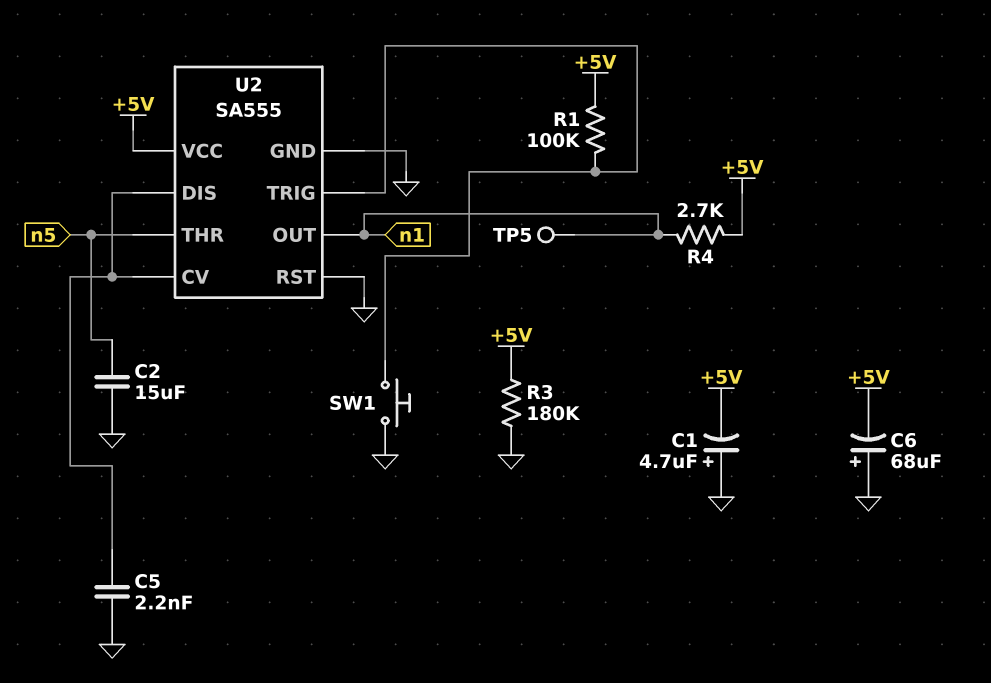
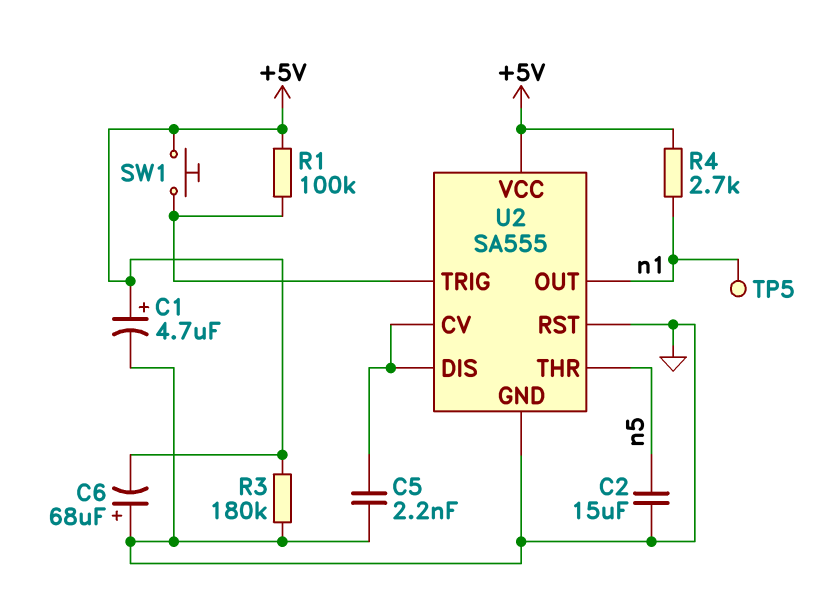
C1: 4.7uF (plus GND, minus +5V) -> 4.7uF (plus +5V, minus GND)
SW1: button (GND, U2/TRIG) -> button (+5V, U2/TRIG)

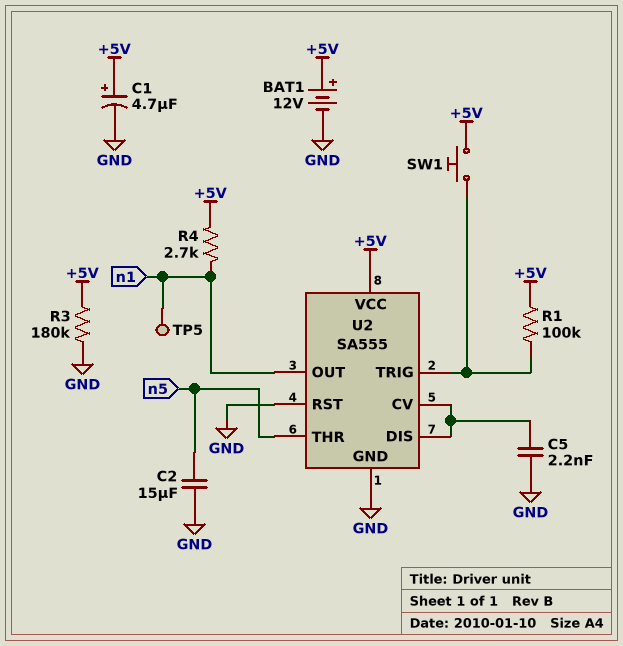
BAT1: none -> 12V (plus +5V, minus GND)
C6: 68uF (plus GND, minus +5V) -> none

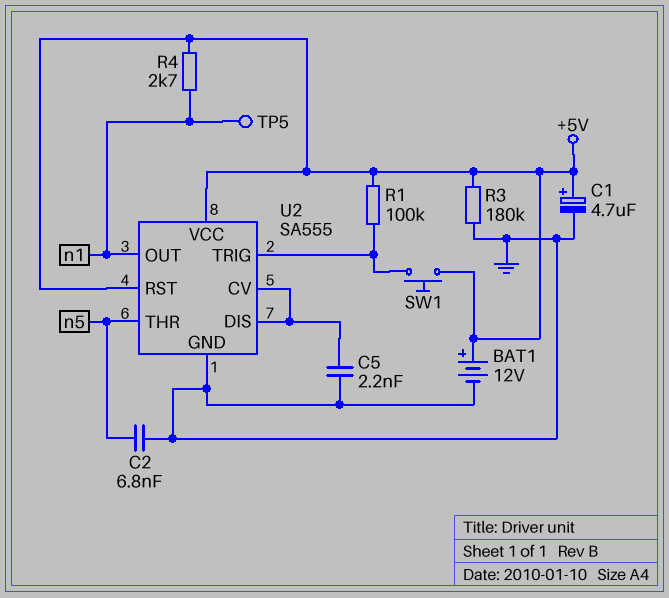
C2: 15uF (GND, n5) -> 6.8nF (GND, n5)
U2 pin RST: GND -> +5V

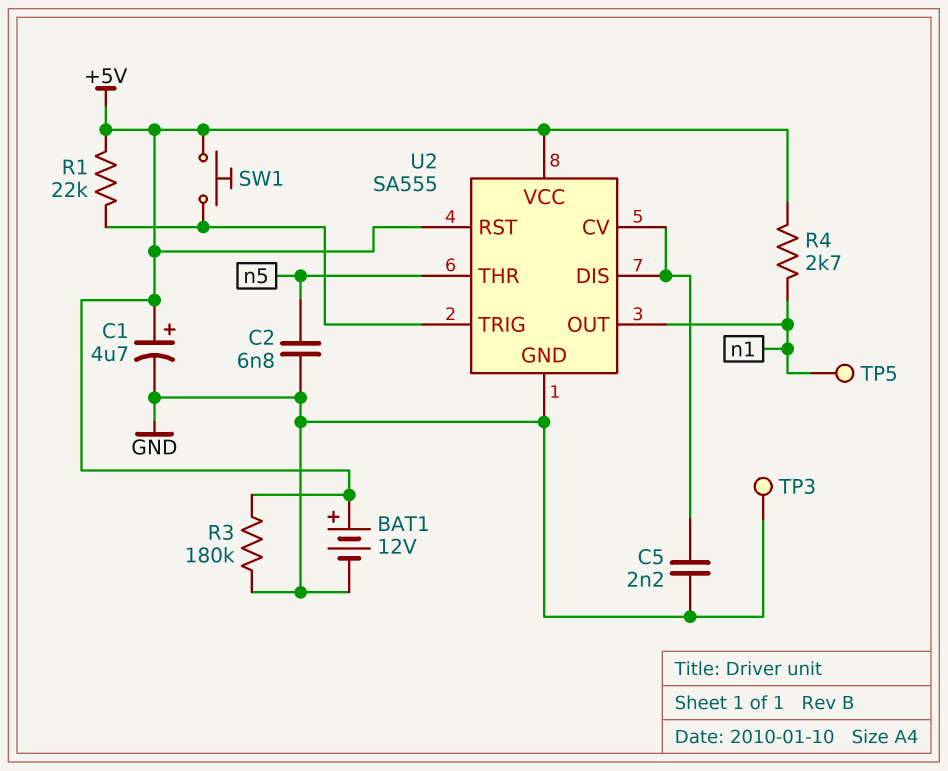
R1: 100k (+5V, U2/TRIG) -> 22k (+5V, U2/TRIG)
TP3: none -> test point (GND)

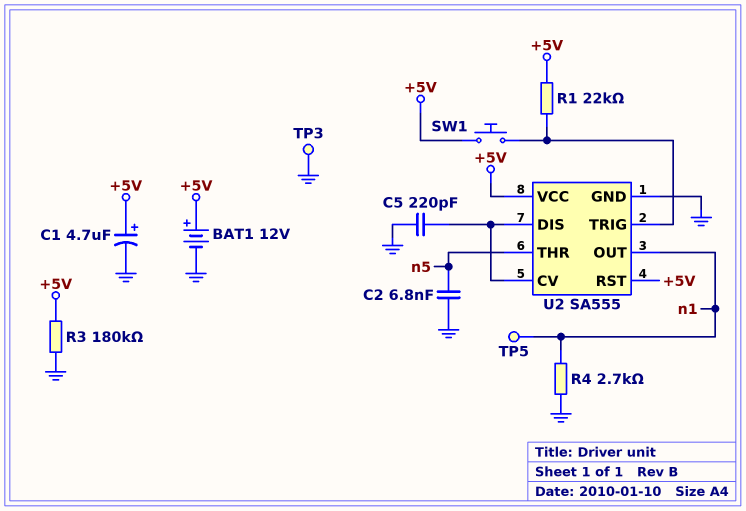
C5: 2.2nF (GND, U2/CV) -> 220pF (GND, U2/CV)
R4: 2.7k (+5V, n1) -> 2.7k (GND, n1)

